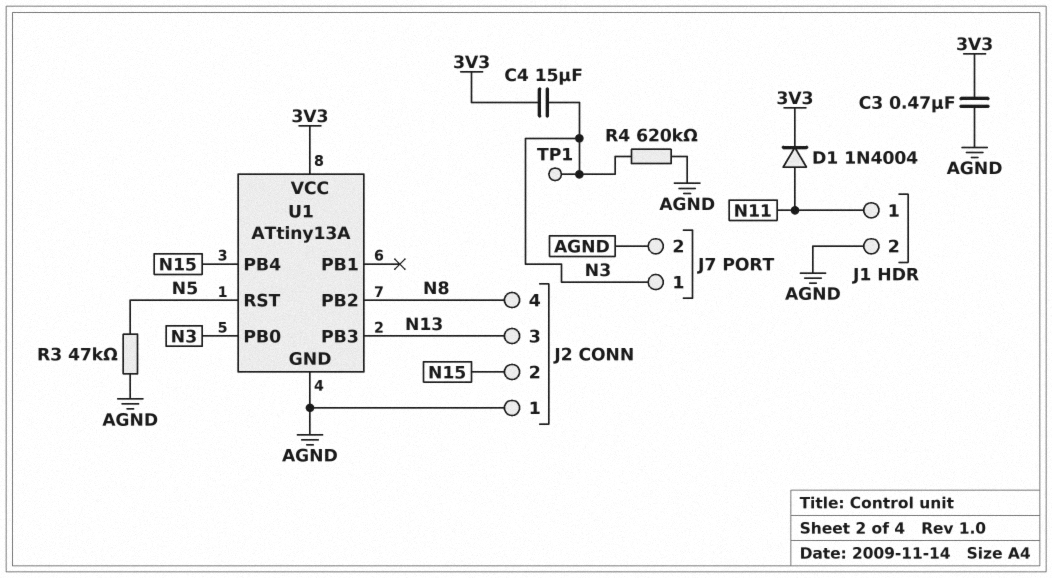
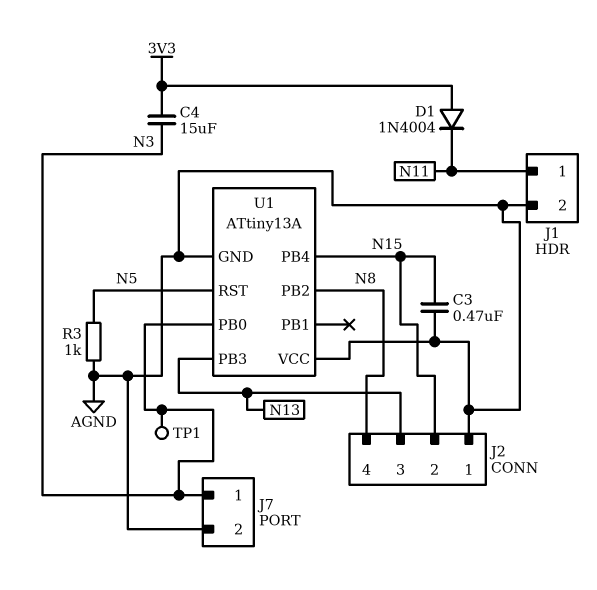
C3: 470nF (3V3, AGND) -> 470nF (AGND, N15)
D1: diode 1N4004 (A N11, K 3V3) -> diode 1N4004 (A 3V3, K N11)
R3: 47k (AGND, N5) -> 1k (AGND, N5)
R4: 620k (AGND, N3) -> none
U1 pin VCC: 3V3 -> AGND

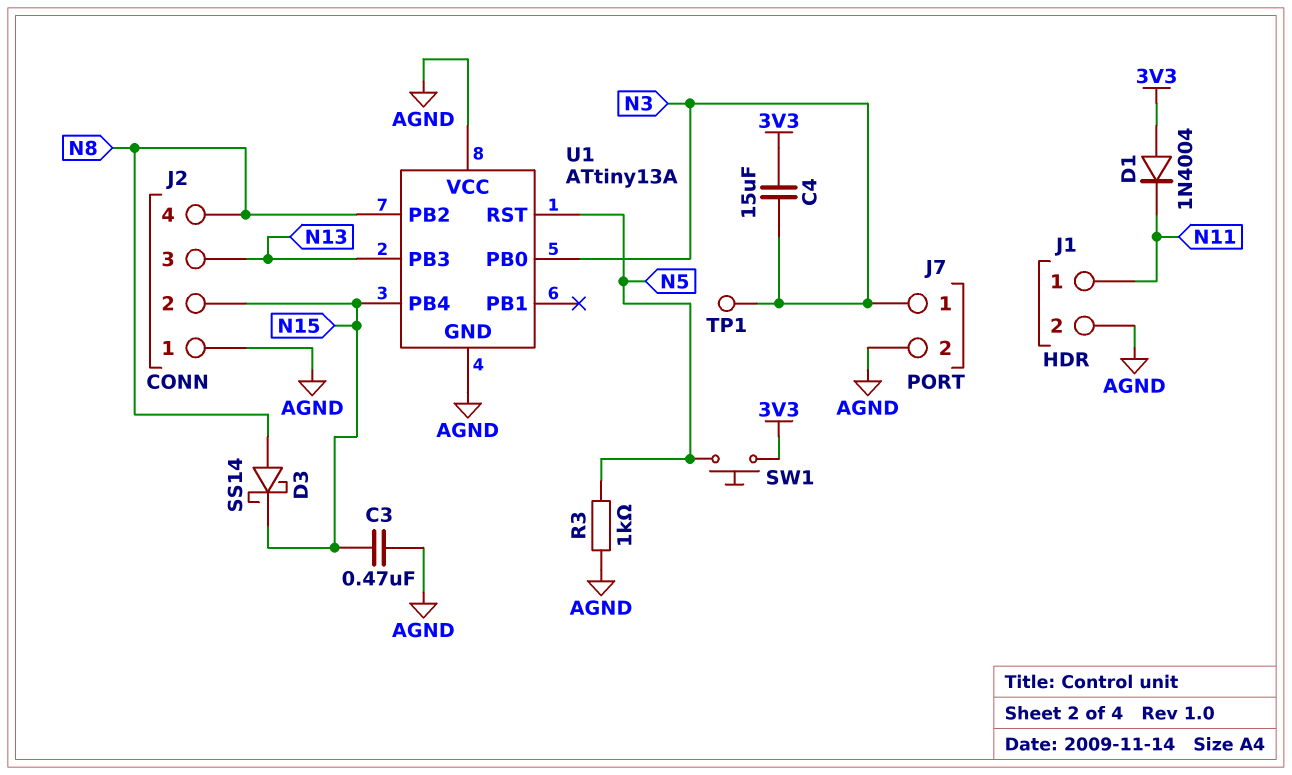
D3: none -> schottky SS14 (A N8, K N15)
SW1: none -> button (3V3, N5)

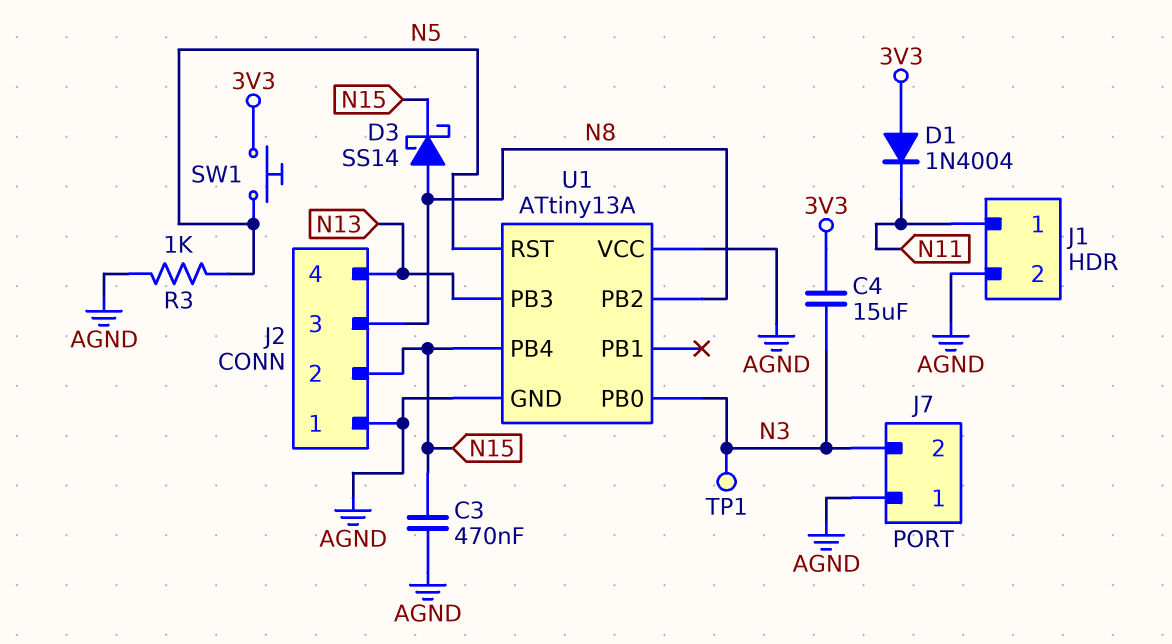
J2 pin 3: N13 -> N8
J2 pin 4: N8 -> N13
J7 pin 1: N3 -> AGND
J7 pin 2: AGND -> N3

